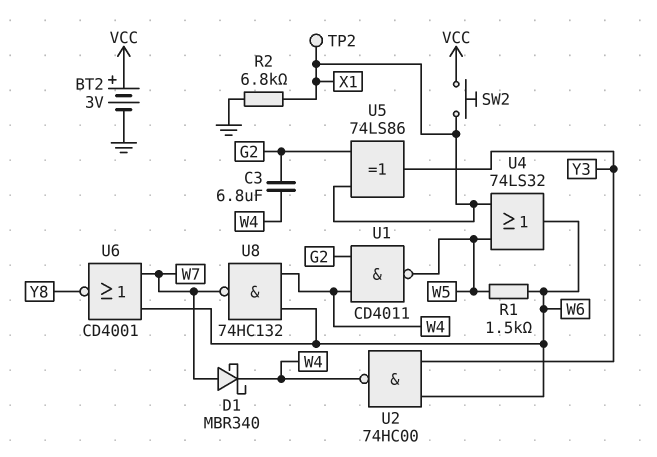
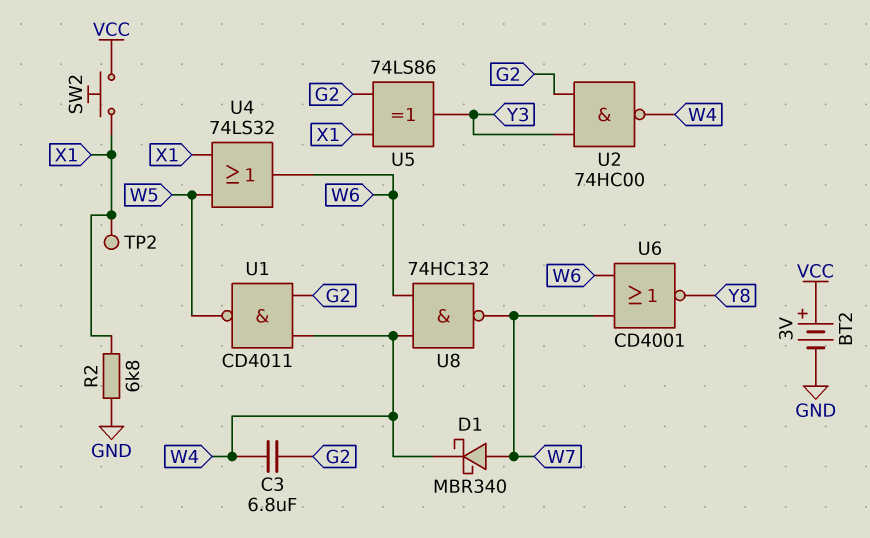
R1: 1.5k (W5, W6) -> none
U2: NAND 74HC00 (in W6, in Y3, out W4) -> NAND 74HC00 (in G2, in Y3, out W4)

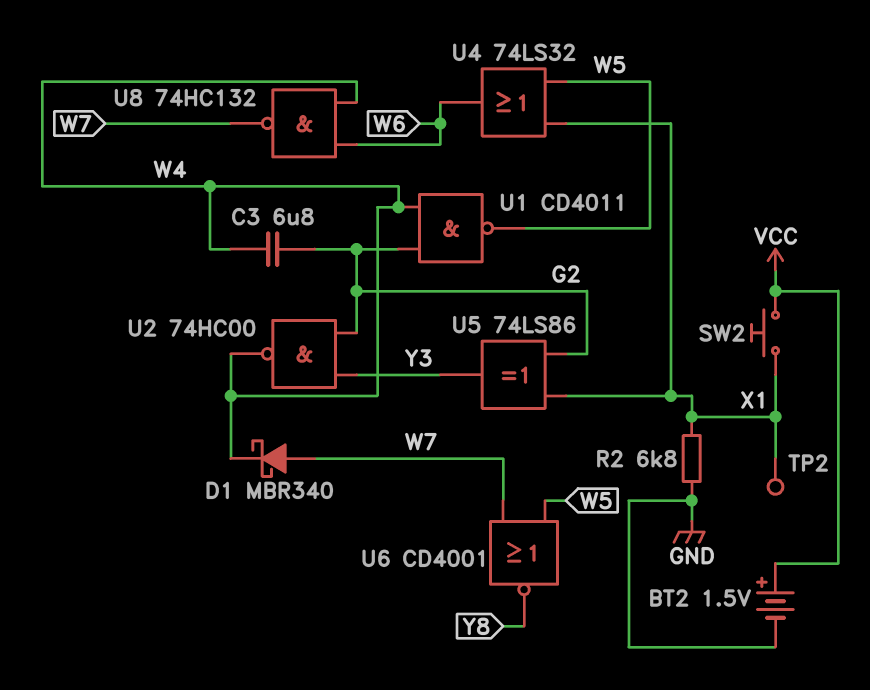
BT2: 3V (plus VCC, minus GND) -> 1.5V (plus VCC, minus GND)
U6: NOR CD4001 (in W6, in W7, out Y8) -> NOR CD4001 (in W5, in W7, out Y8)

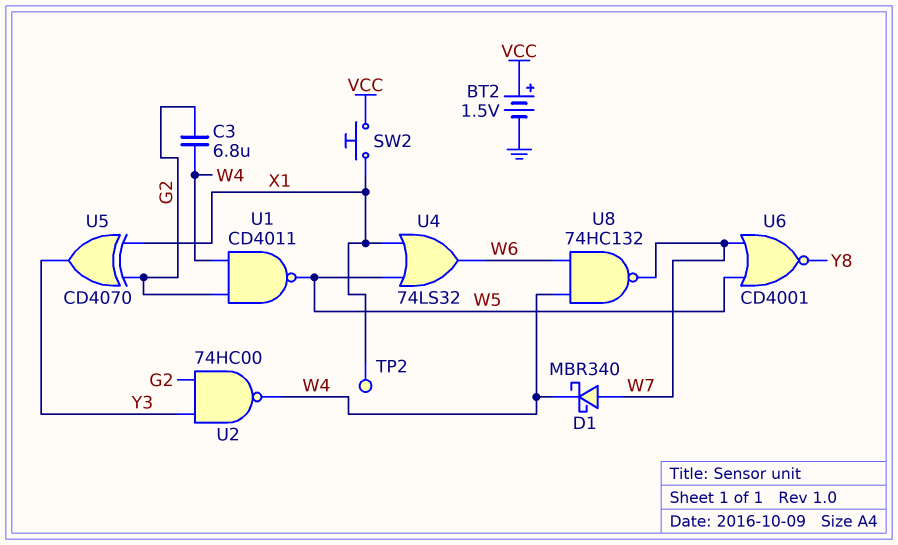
R2: 6.8k (GND, X1) -> none
U5: XOR 74LS86 (in G2, in X1, out Y3) -> XOR CD4070 (in G2, in X1, out Y3)

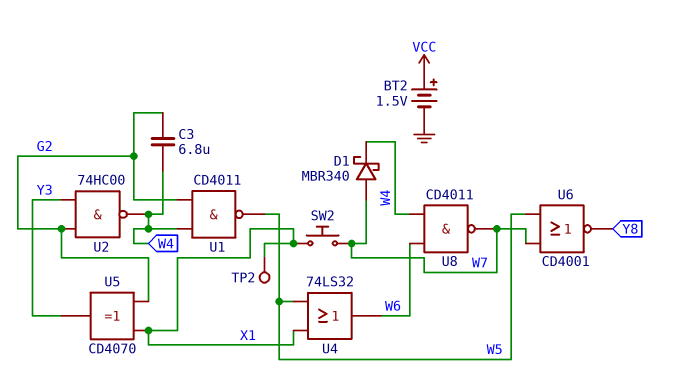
SW2: button (VCC, X1) -> button (W7, X1)
U8: NAND 74HC132 (in W4, in W6, out W7) -> NAND CD4011 (in W4, in W6, out W7)

